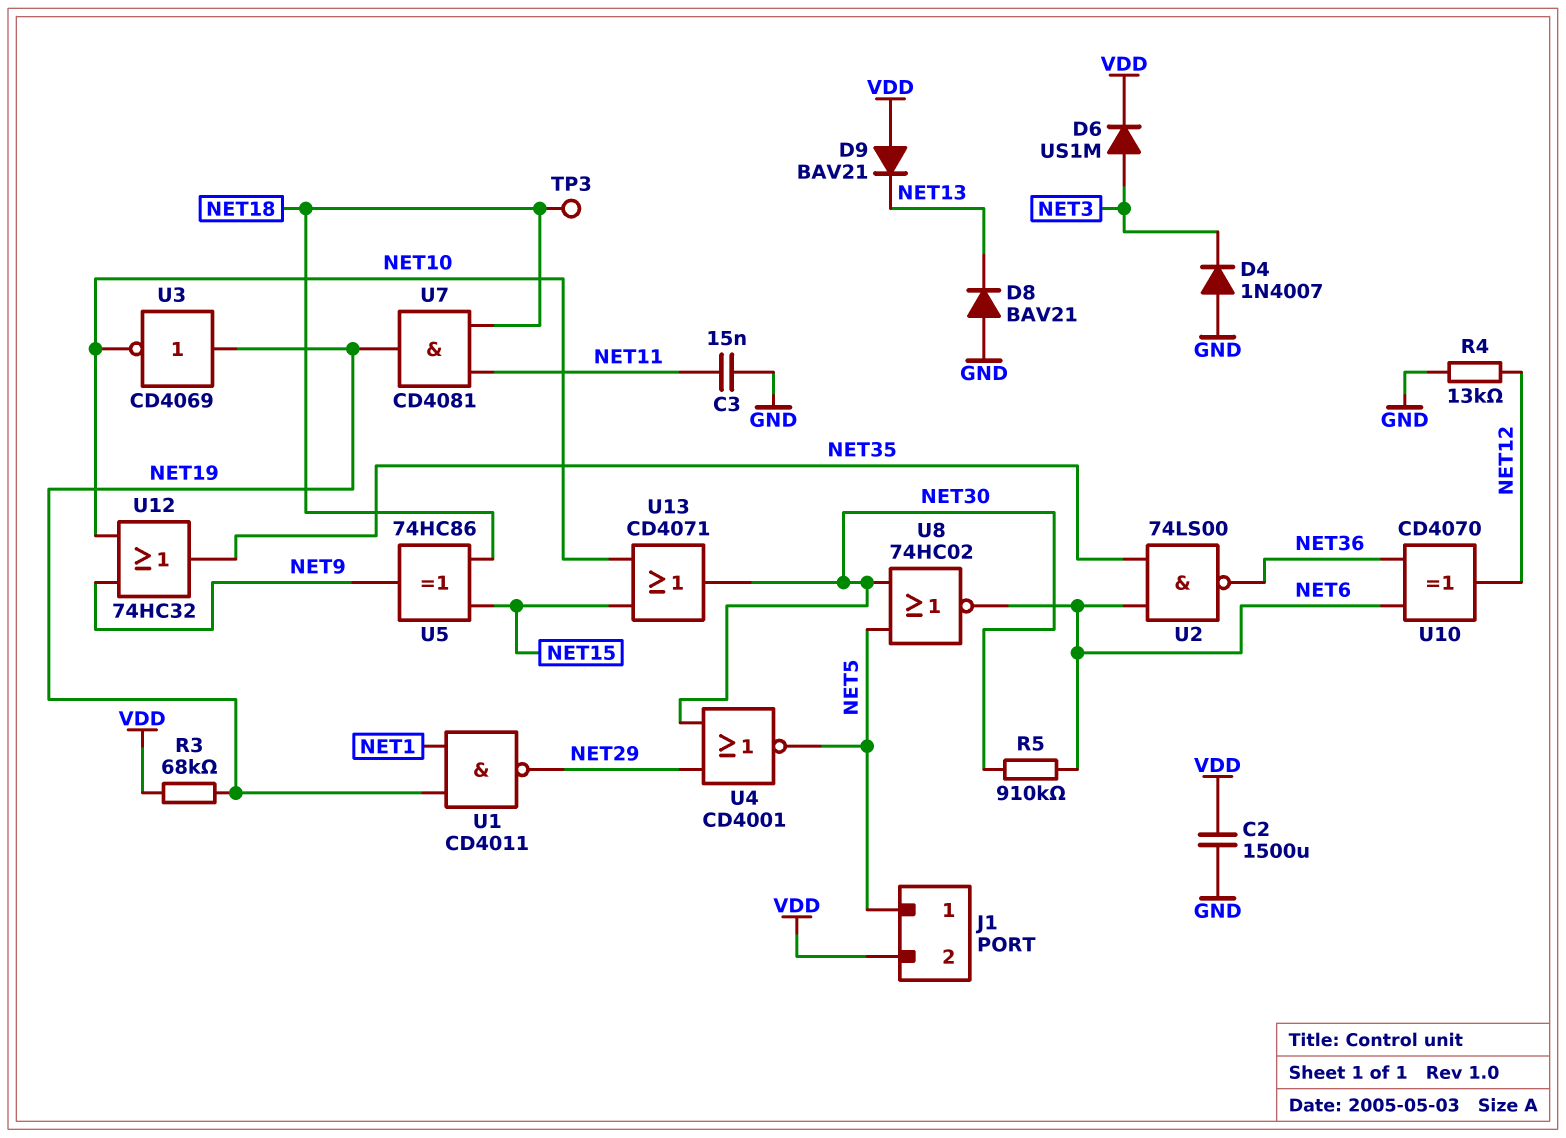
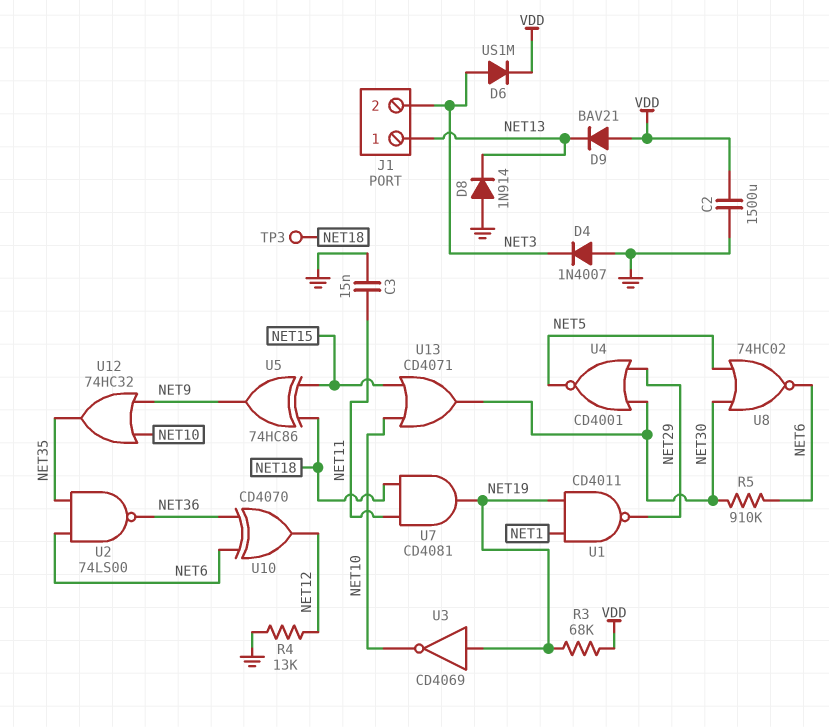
D8: diode BAV21 (A GND, K NET13) -> diode 1N914 (A GND, K NET13)
J1 pin 1: NET5 -> NET13
J1 pin 2: VDD -> NET3

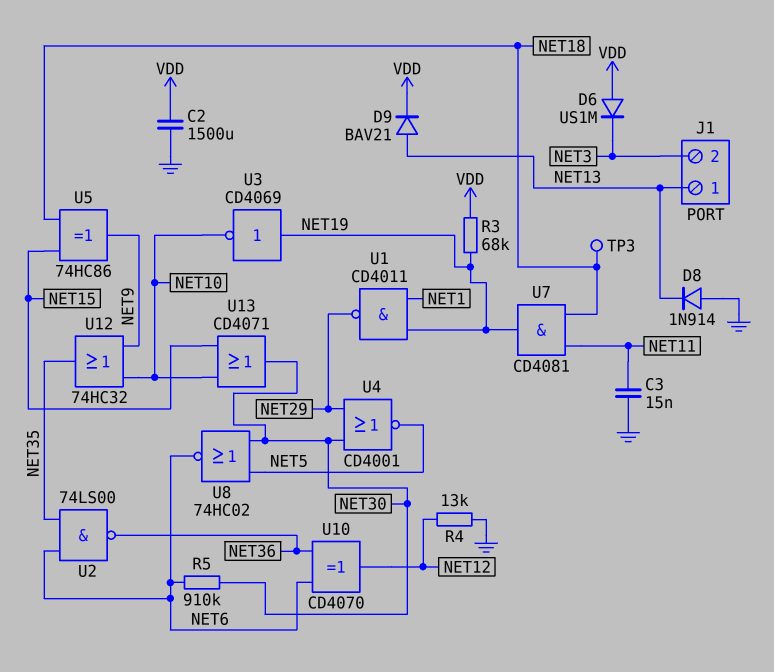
D4: diode 1N4007 (A GND, K NET3) -> none
D6: diode US1M (A NET3, K VDD) -> diode US1M (A VDD, K NET3)
D9: diode BAV21 (A VDD, K NET13) -> diode BAV21 (A NET13, K VDD)

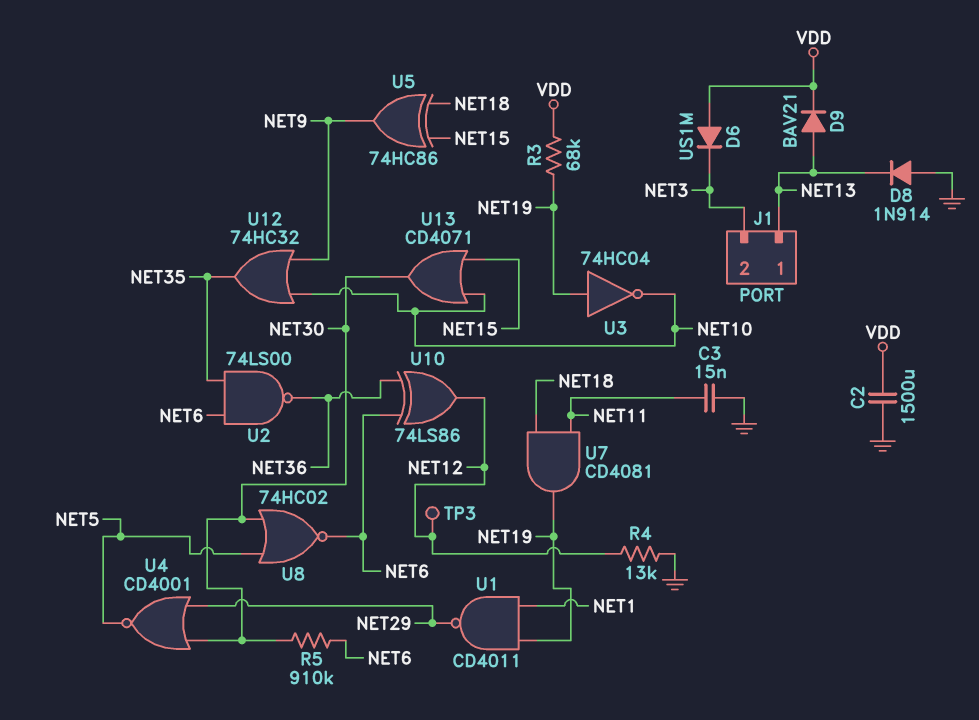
TP3: test point (NET18) -> test point (NET12)
U3: NOT CD4069 (in NET19, out NET10) -> NOT 74HC04 (in NET19, out NET10)
U10: XOR CD4070 (in NET6, in NET36, out NET12) -> XOR 74LS86 (in NET6, in NET36, out NET12)

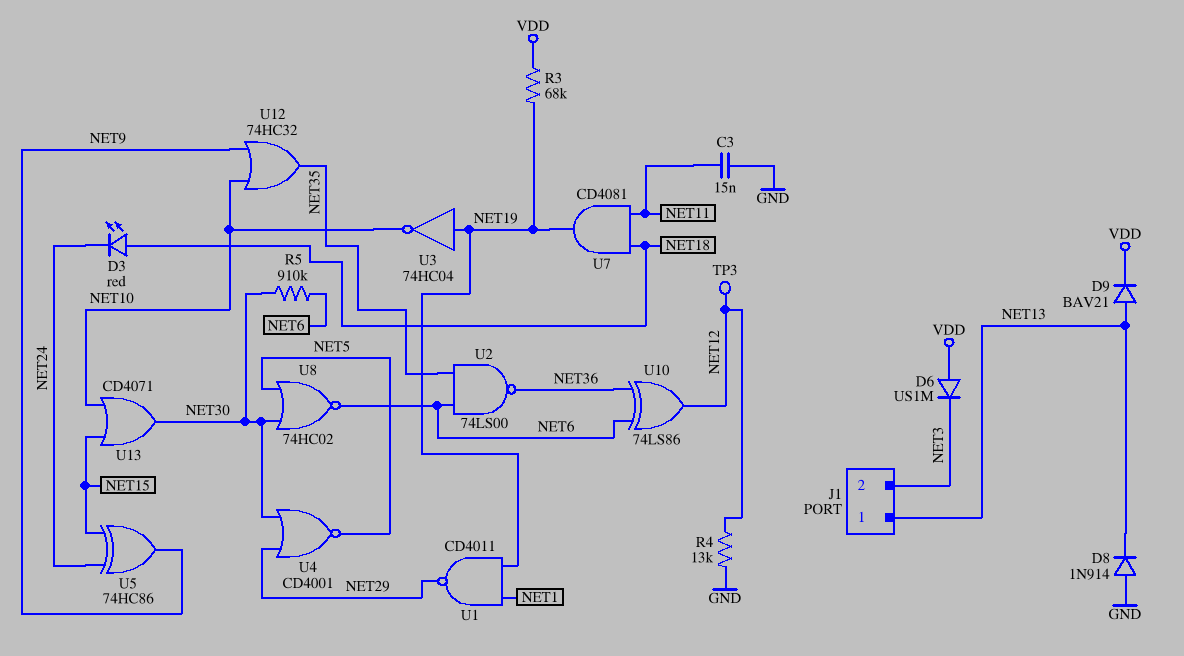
C2: 1500uF (GND, VDD) -> none
D3: none -> LED red (A NET18, K NET24)
U5: XOR 74HC86 (in NET15, in NET18, out NET9) -> XOR 74HC86 (in NET15, in NET24, out NET9)

